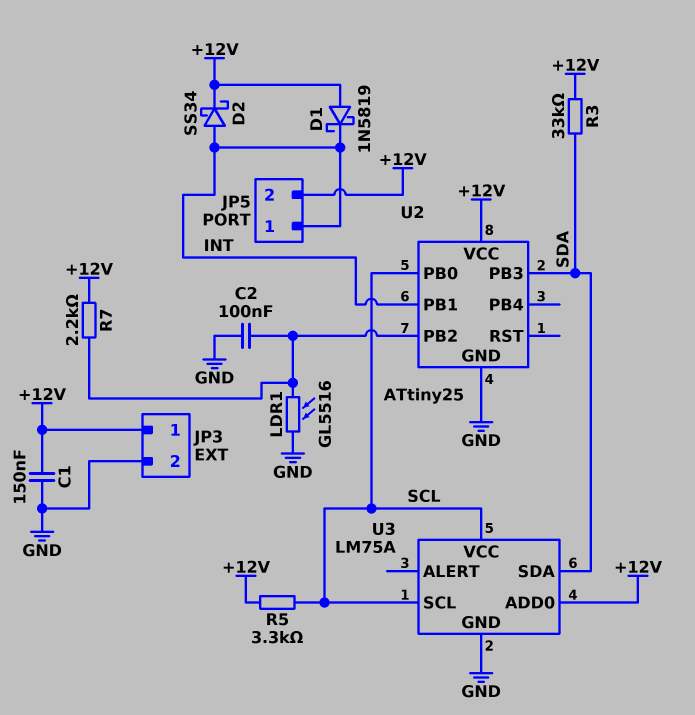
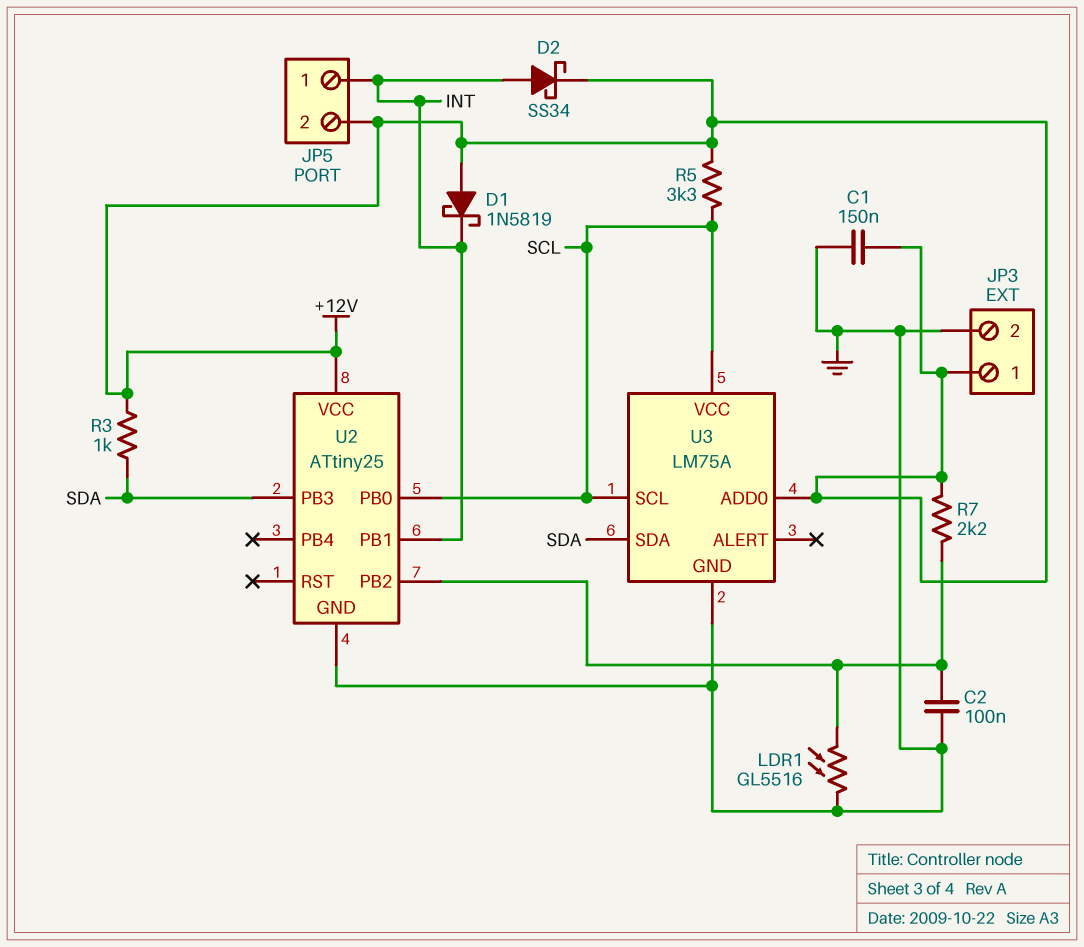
R3: 33k (+12V, SDA) -> 1k (+12V, SDA)

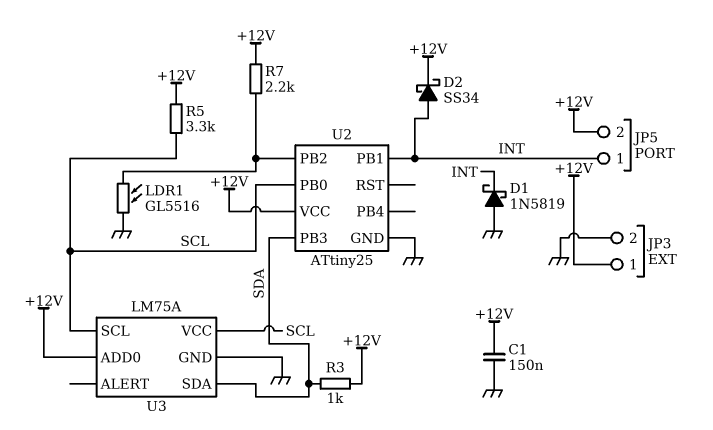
C2: 100nF (GND, U2/PB2) -> none
D1: schottky 1N5819 (A +12V, K INT) -> schottky 1N5819 (A GND, K INT)

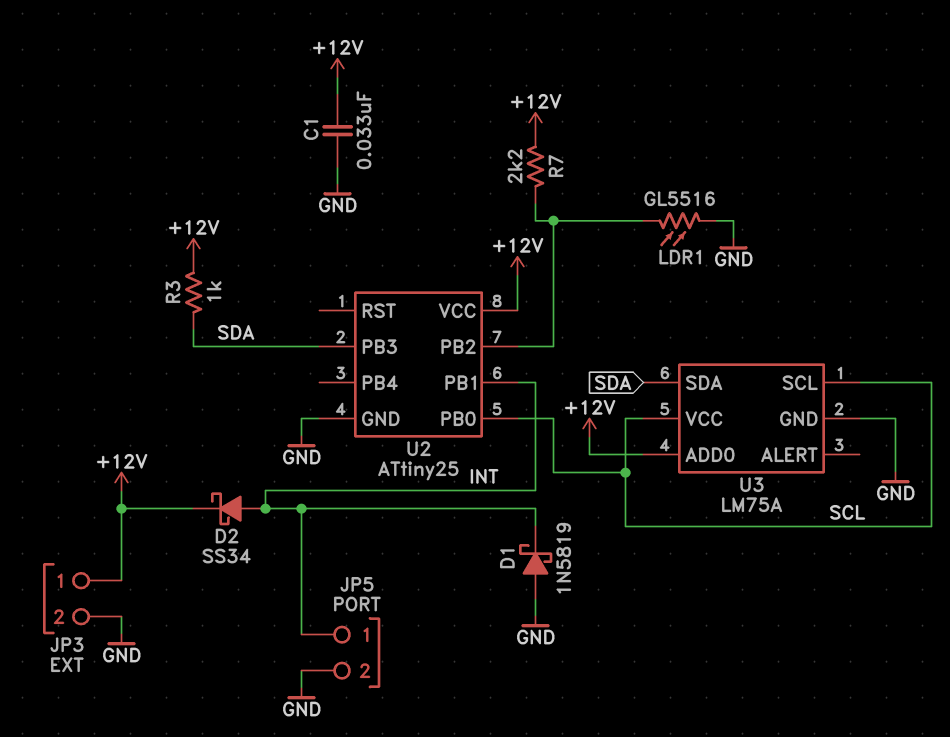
C1: 150nF (+12V, GND) -> 33nF (+12V, GND)
JP5 pin 2: +12V -> GND
R5: 3.3k (+12V, SCL) -> none

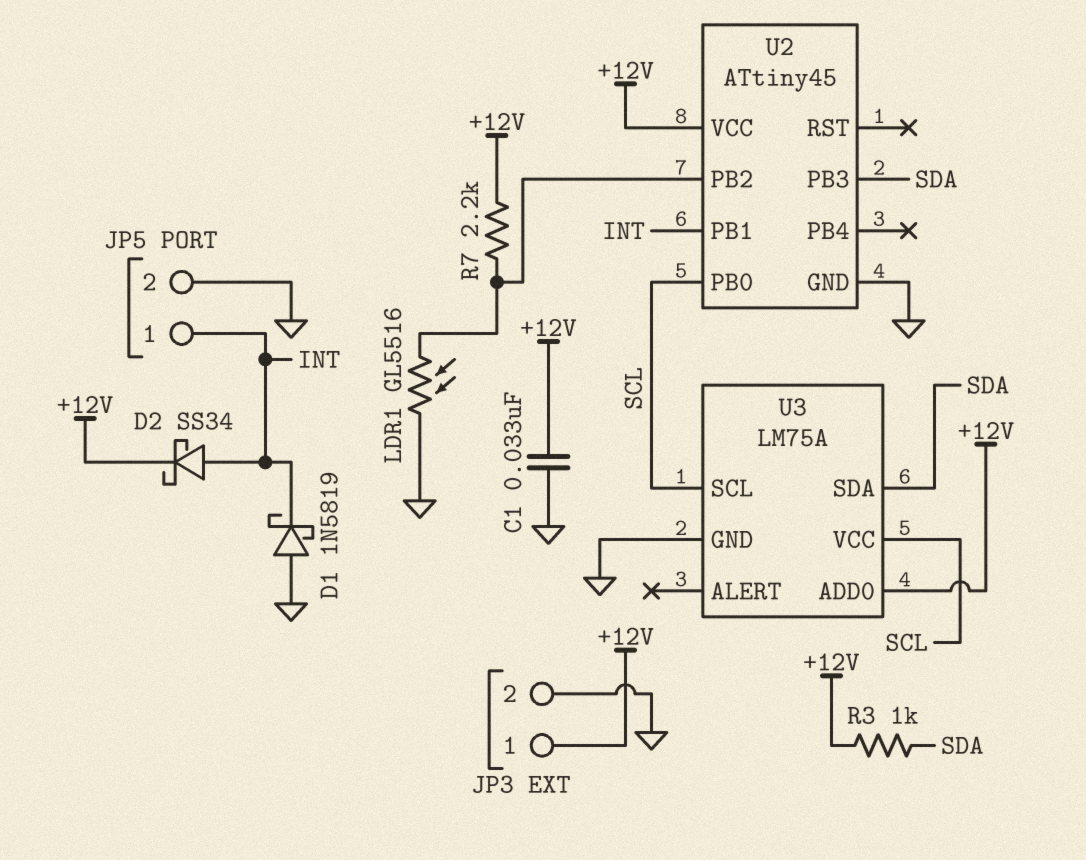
U2: ATtiny25 -> ATtiny45

